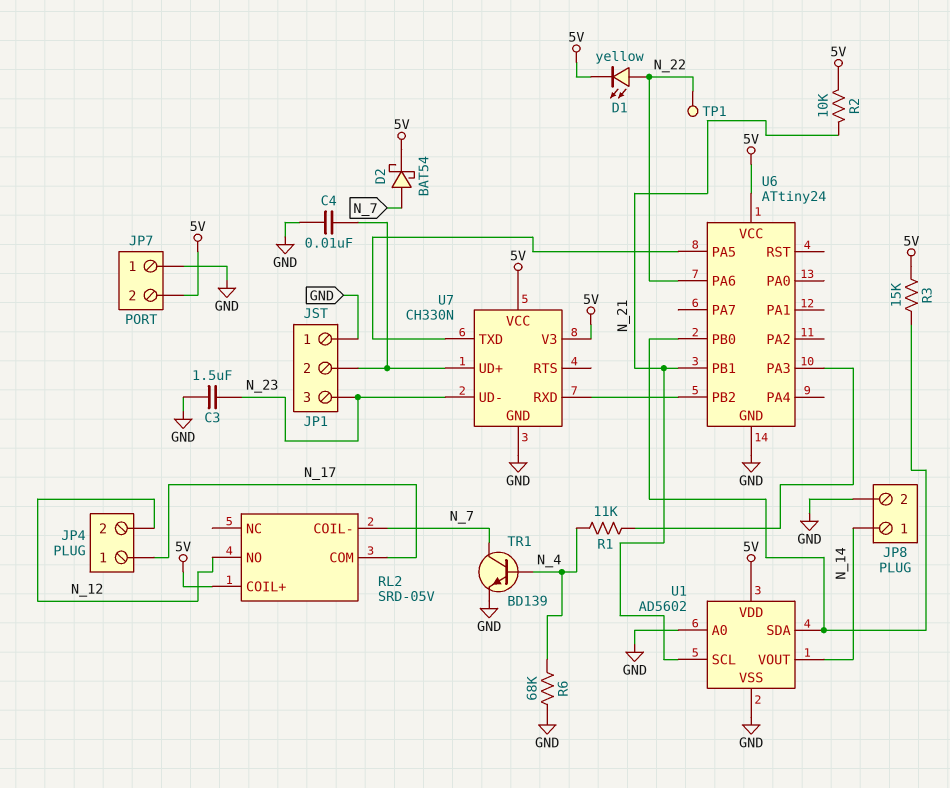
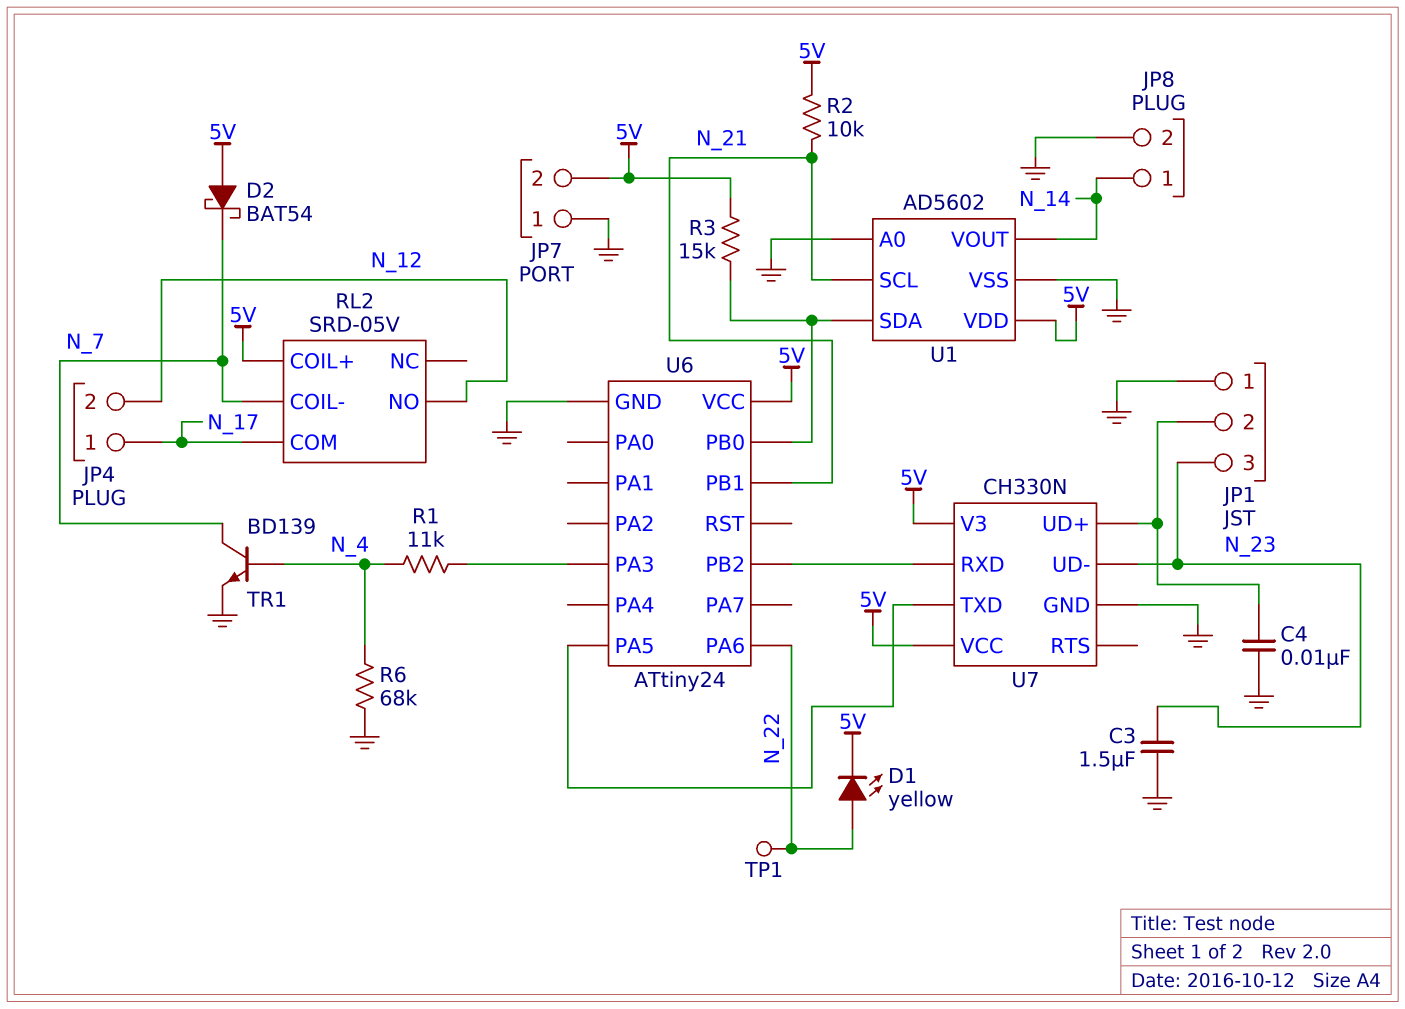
D2: schottky BAT54 (A N_7, K 5V) -> schottky BAT54 (A 5V, K N_7)

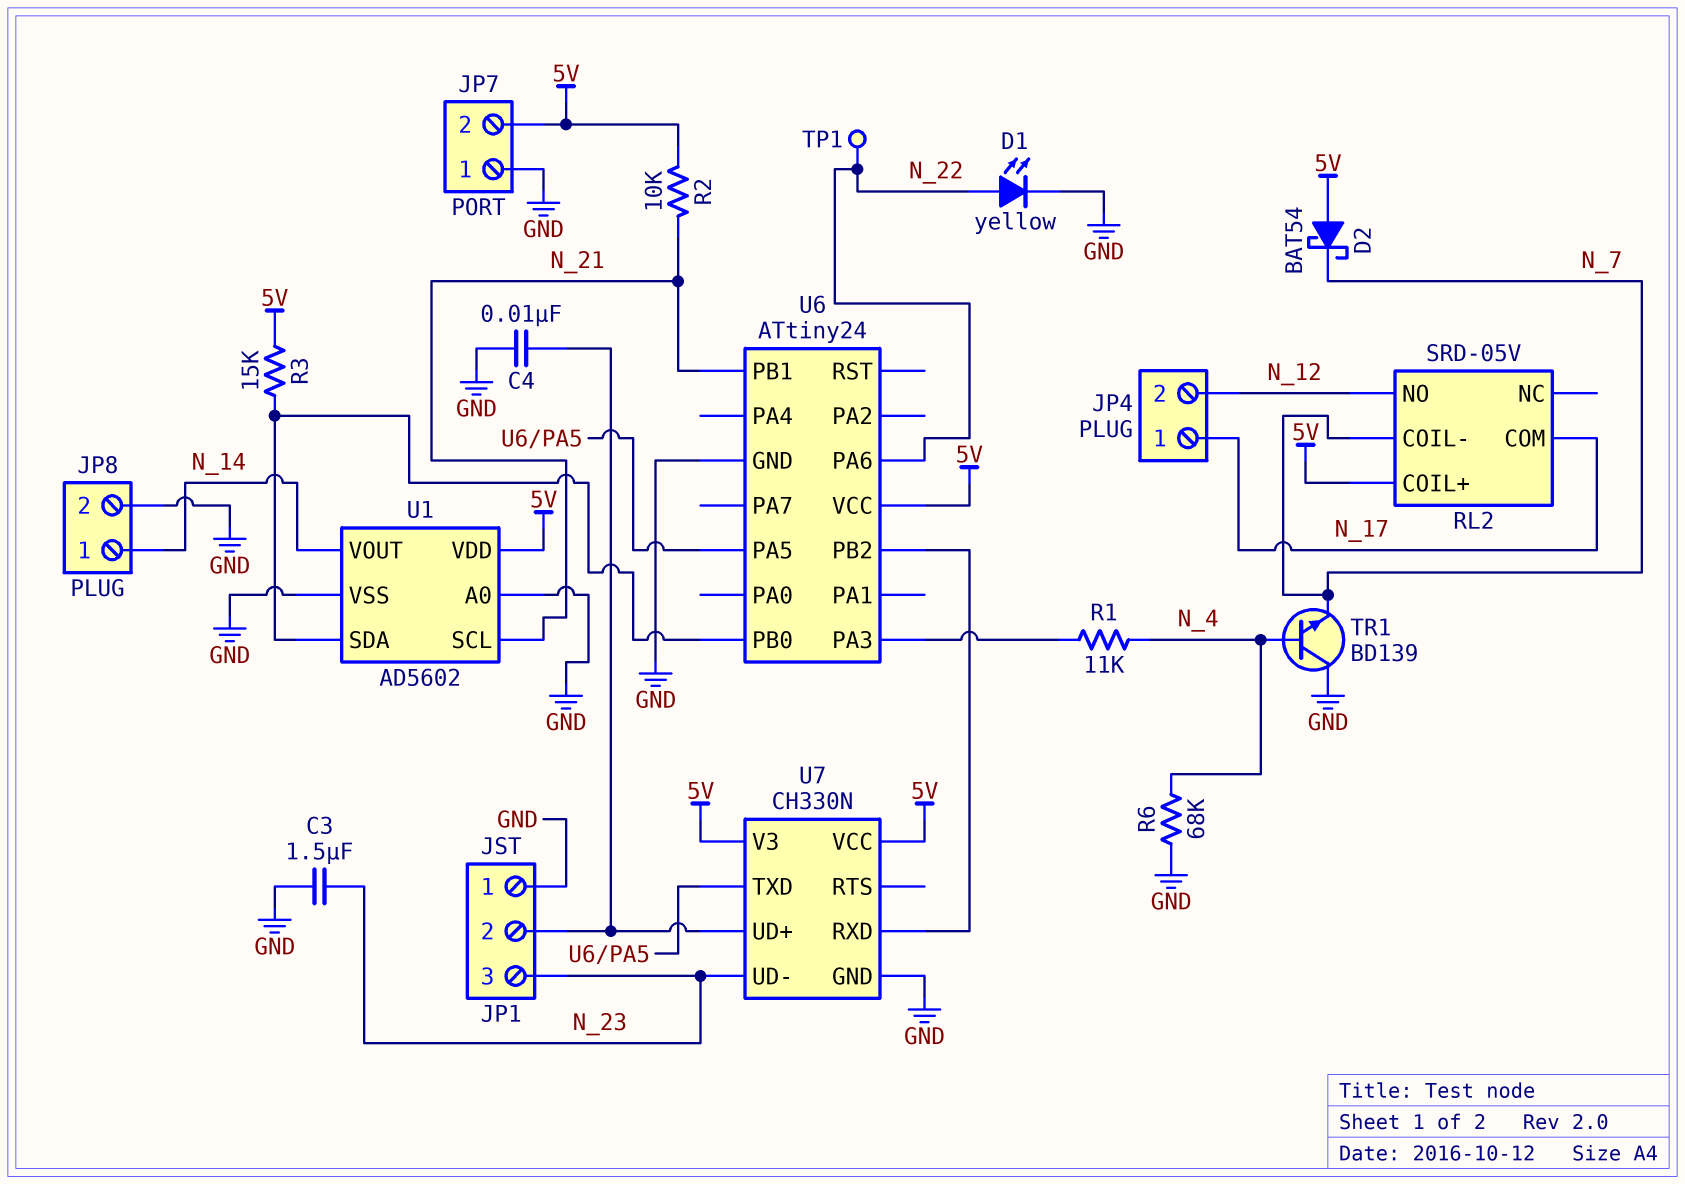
D1: LED yellow (A N_22, K 5V) -> LED yellow (A N_22, K GND)
TR1: NPN BD139 (B N_4, C N_7, E GND) -> NPN BD139 (B N_4, C GND, E N_7)

